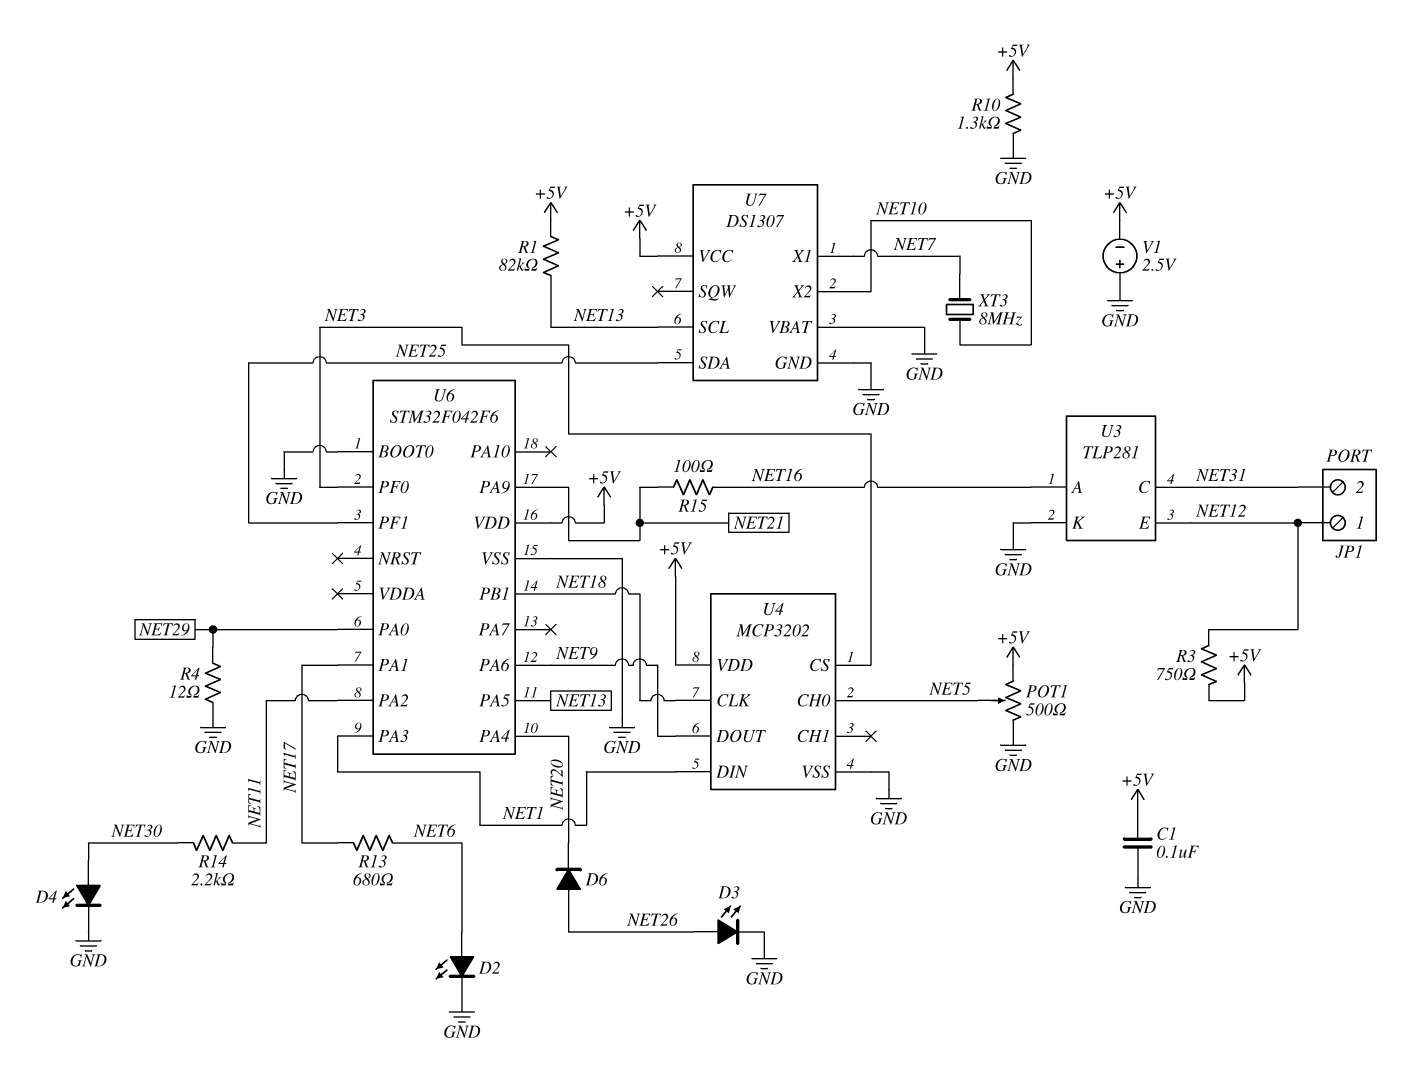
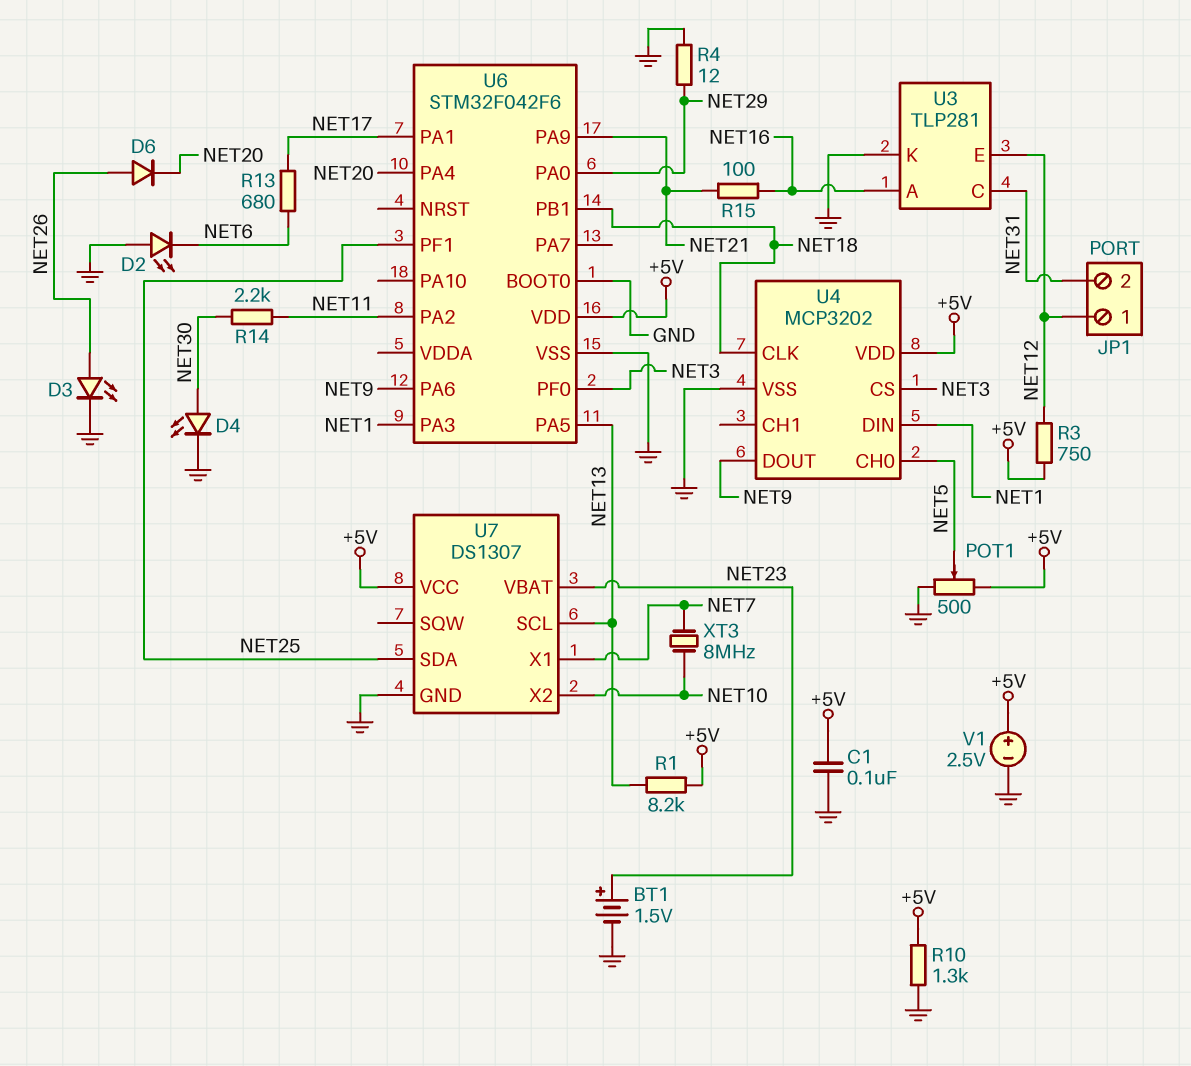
BT1: none -> 1.5V (plus NET23, minus GND)
D2: LED (A NET6, K GND) -> LED (A GND, K NET6)
R1: 82k (+5V, NET13) -> 8.2k (+5V, NET13)
U7 pin VBAT: GND -> NET23
V1: 2.5V (plus GND, minus +5V) -> 2.5V (plus +5V, minus GND)

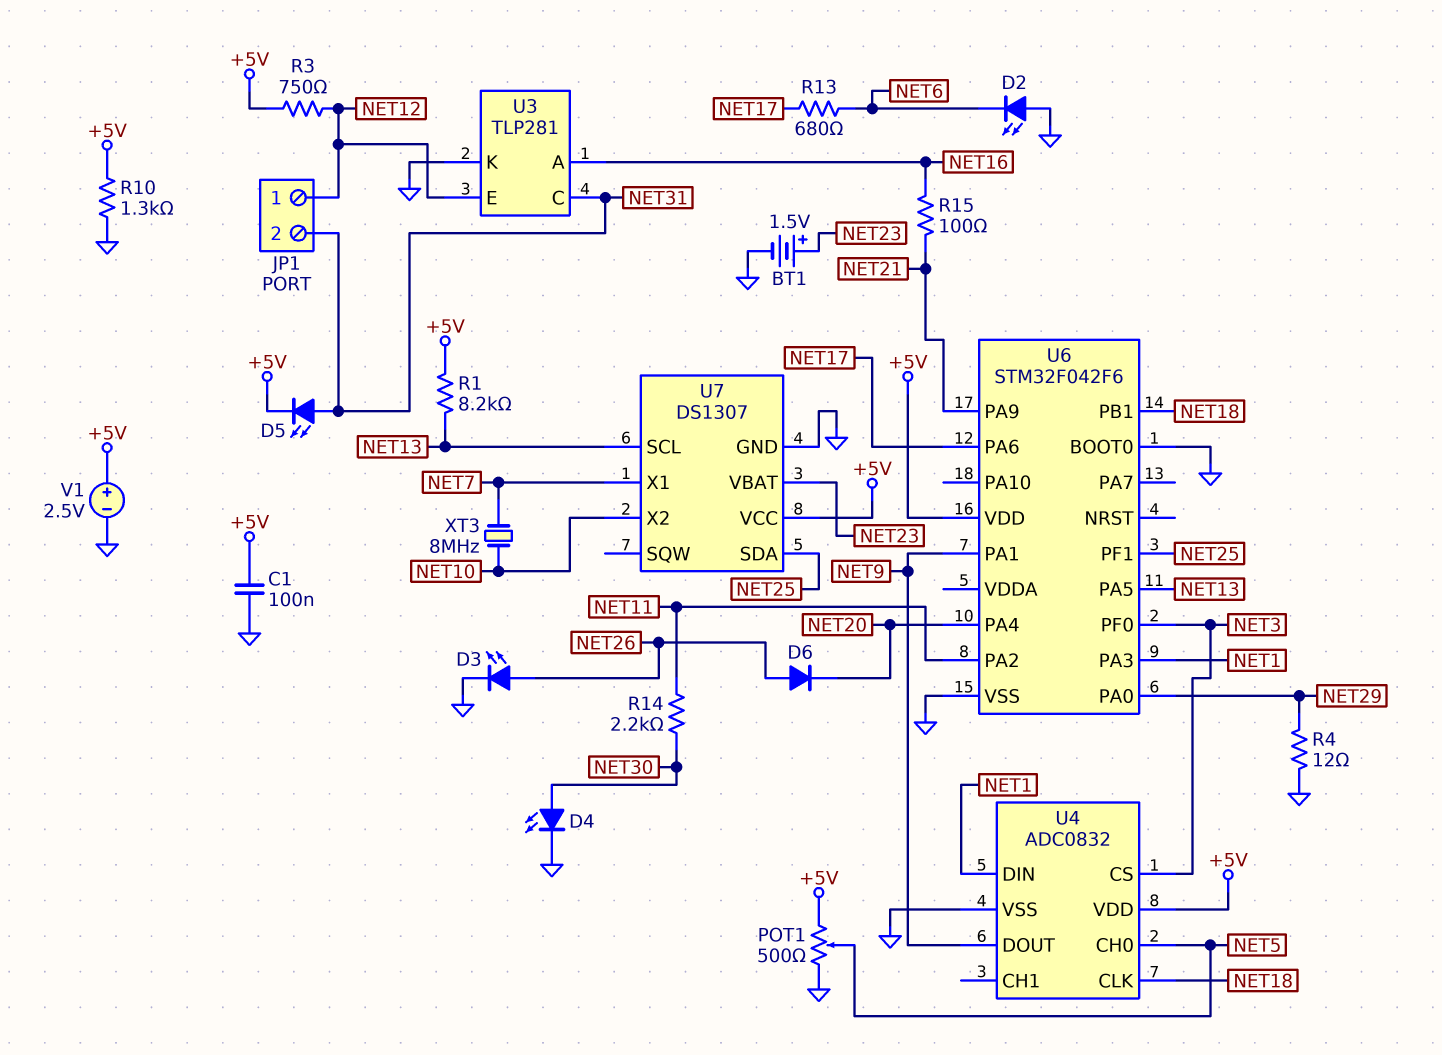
D5: none -> LED (A NET31, K +5V)
U4: MCP3202 -> ADC0832
U6 pin PA1: NET17 -> NET9
U6 pin PA6: NET9 -> NET17

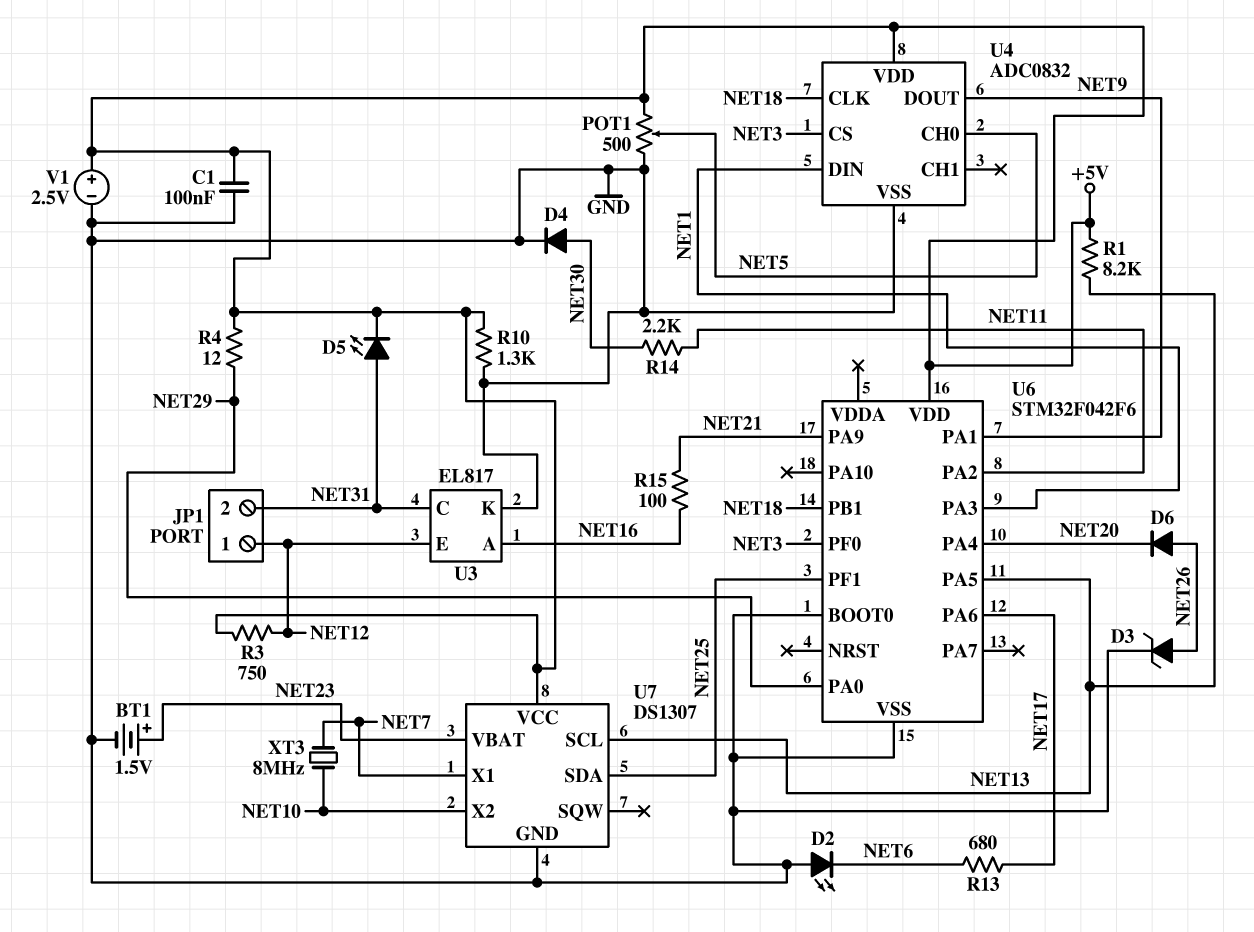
D3: LED (A NET26, K GND) -> zener (A NET26, K GND)
D4: LED (A NET30, K GND) -> diode (A NET30, K GND)
R4: 12 (GND, NET29) -> 12 (+5V, NET29)
U3: TLP281 -> EL817

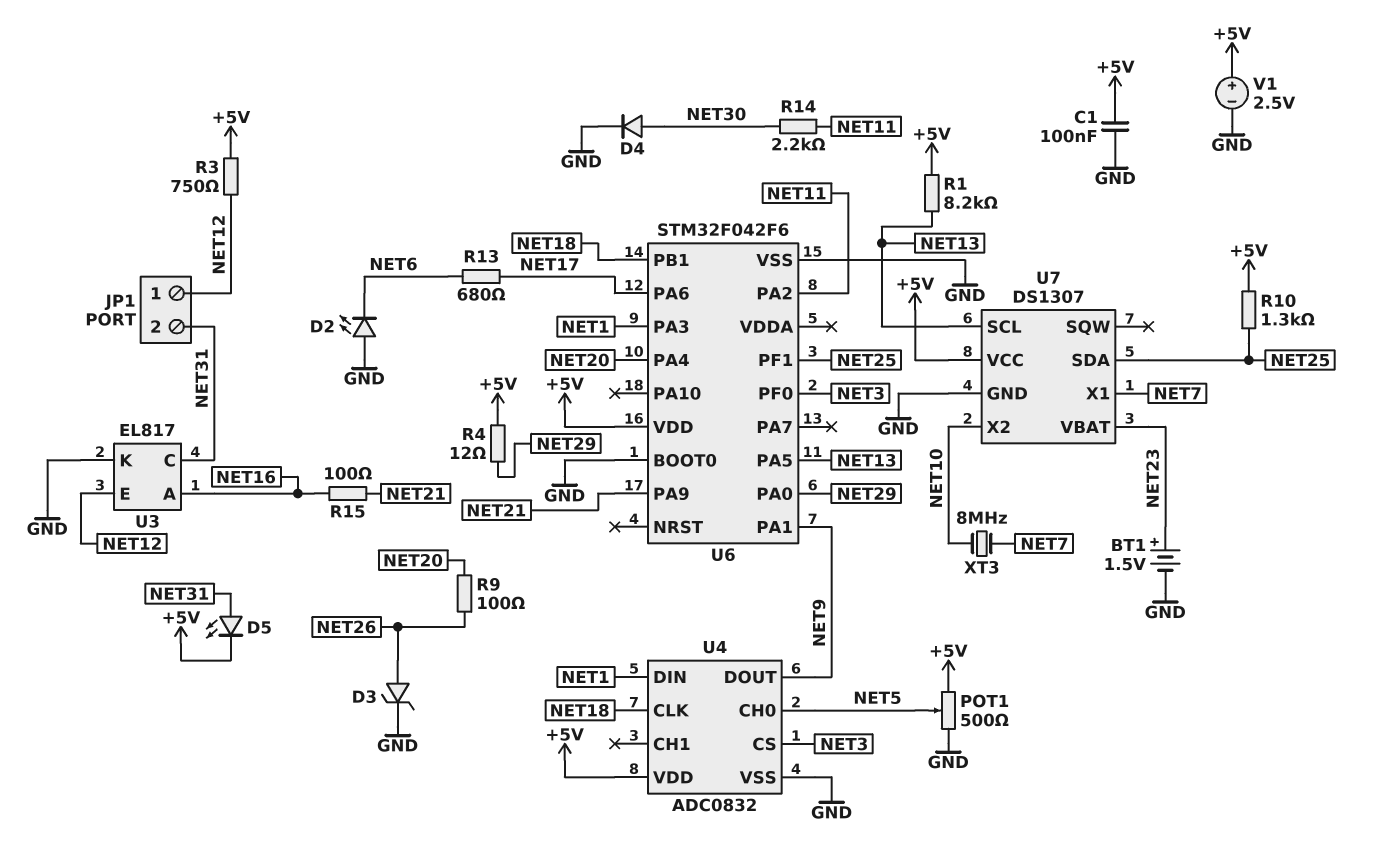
D6: diode (A NET26, K NET20) -> none
R9: none -> 100 (NET20, NET26)
R10: 1.3k (+5V, GND) -> 1.3k (+5V, NET25)

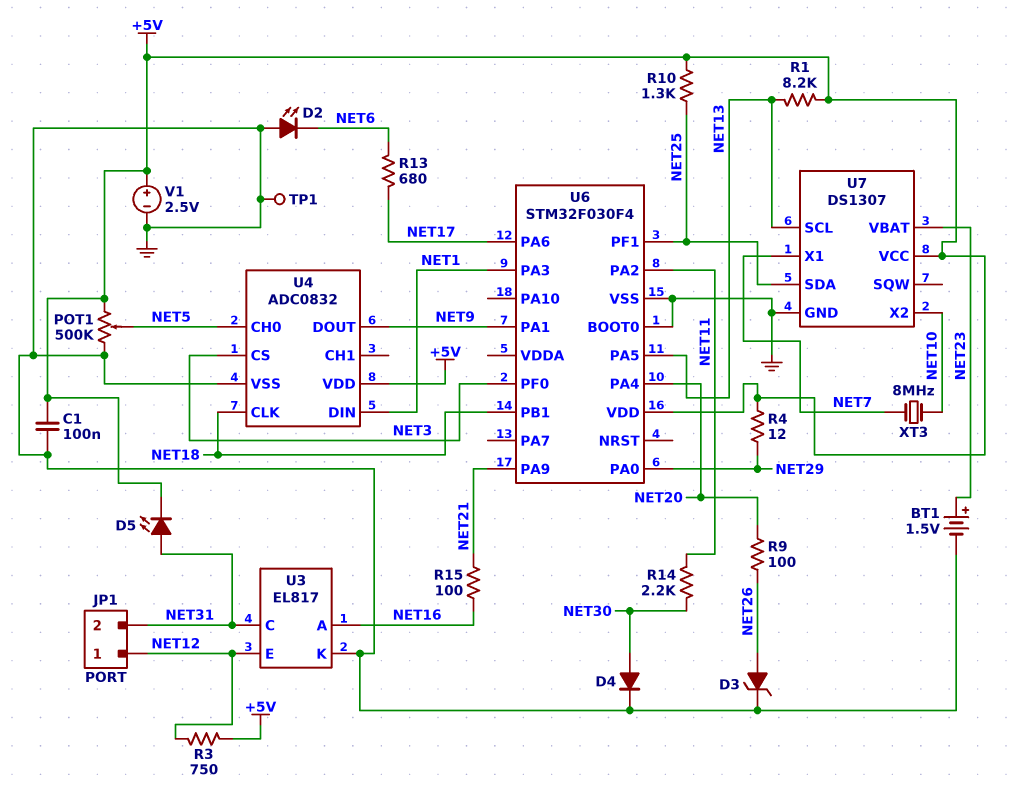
POT1: 500 (+5V, GND, wiper NET5) -> 500k (+5V, GND, wiper NET5)
TP1: none -> test point (GND)
U6: STM32F042F6 -> STM32F030F4

